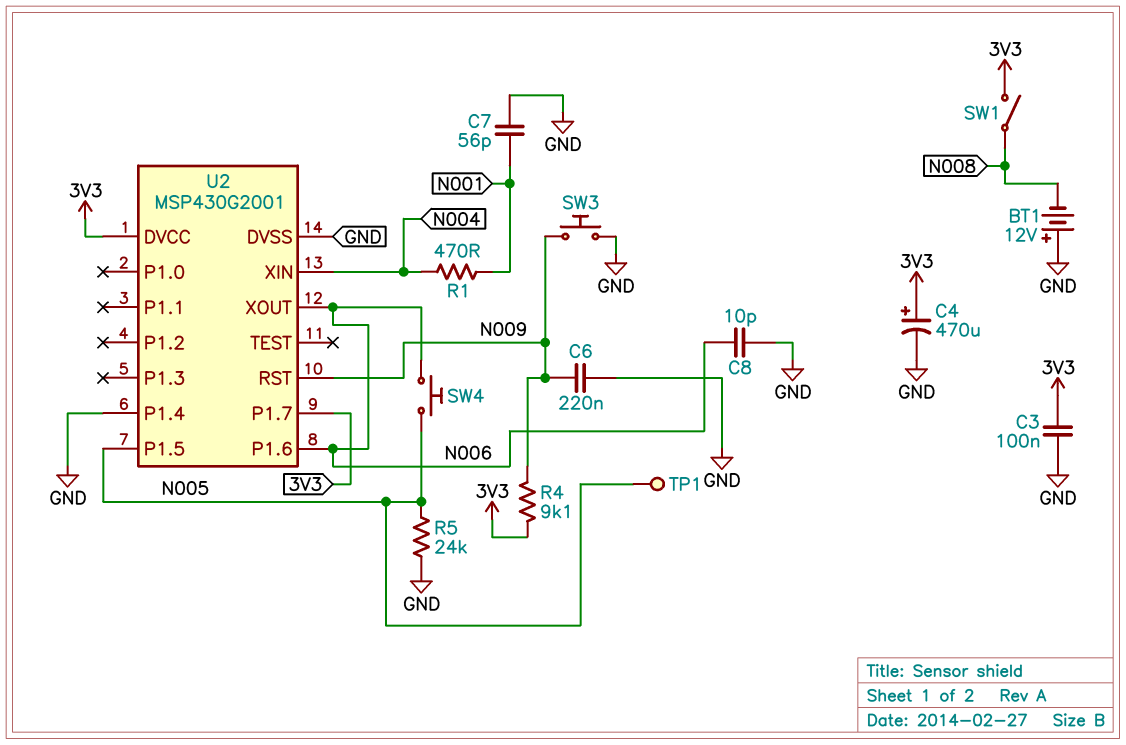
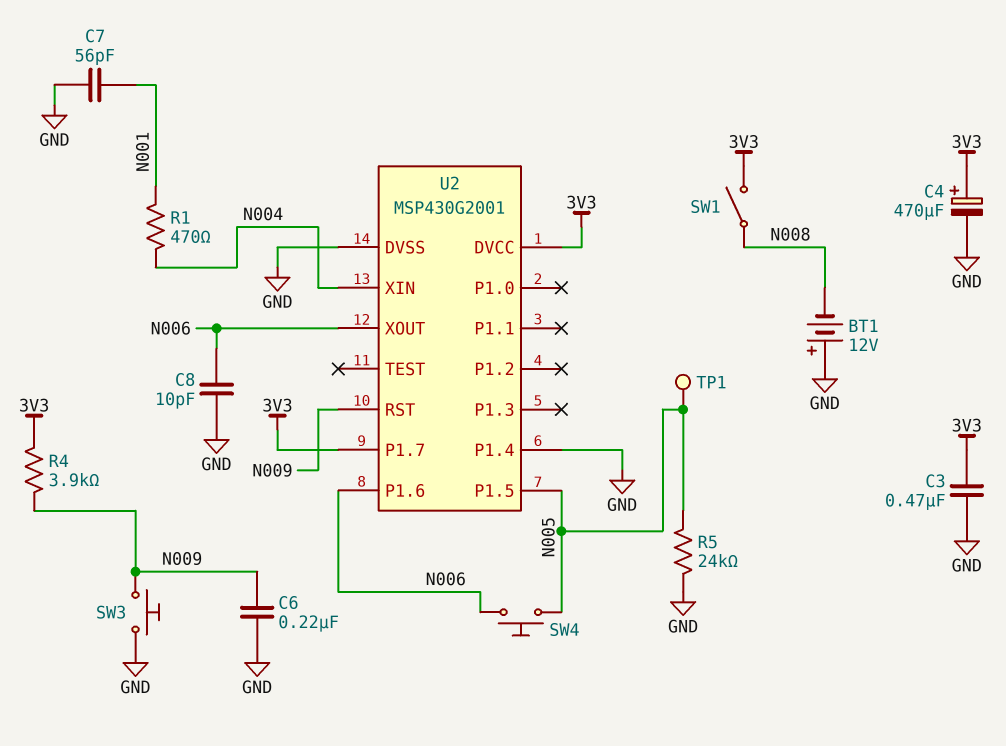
C3: 100nF (3V3, GND) -> 470nF (3V3, GND)
R4: 9.1k (3V3, N009) -> 3.9k (3V3, N009)

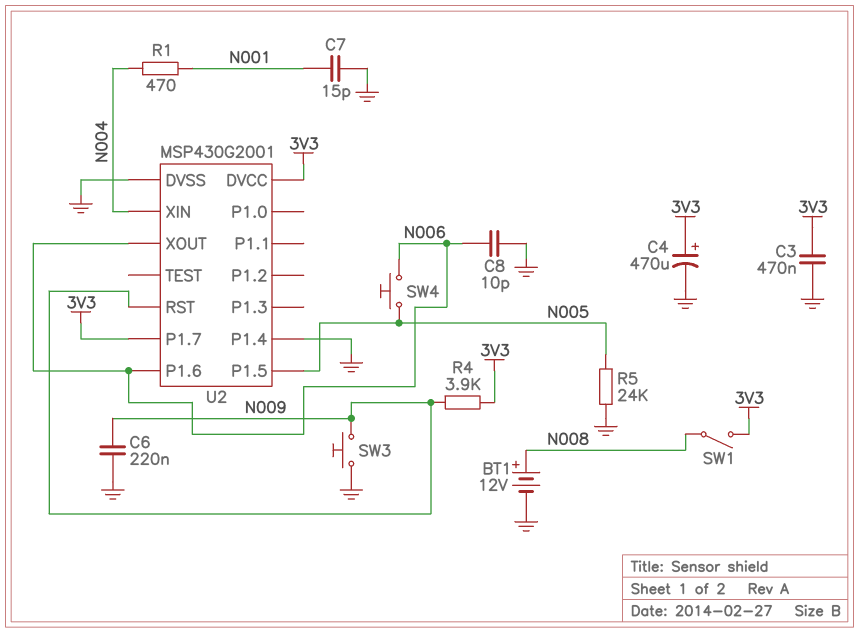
BT1: 12V (plus GND, minus N008) -> 12V (plus N008, minus GND)
C7: 56pF (GND, N001) -> 15pF (GND, N001)
TP1: test point (N005) -> none

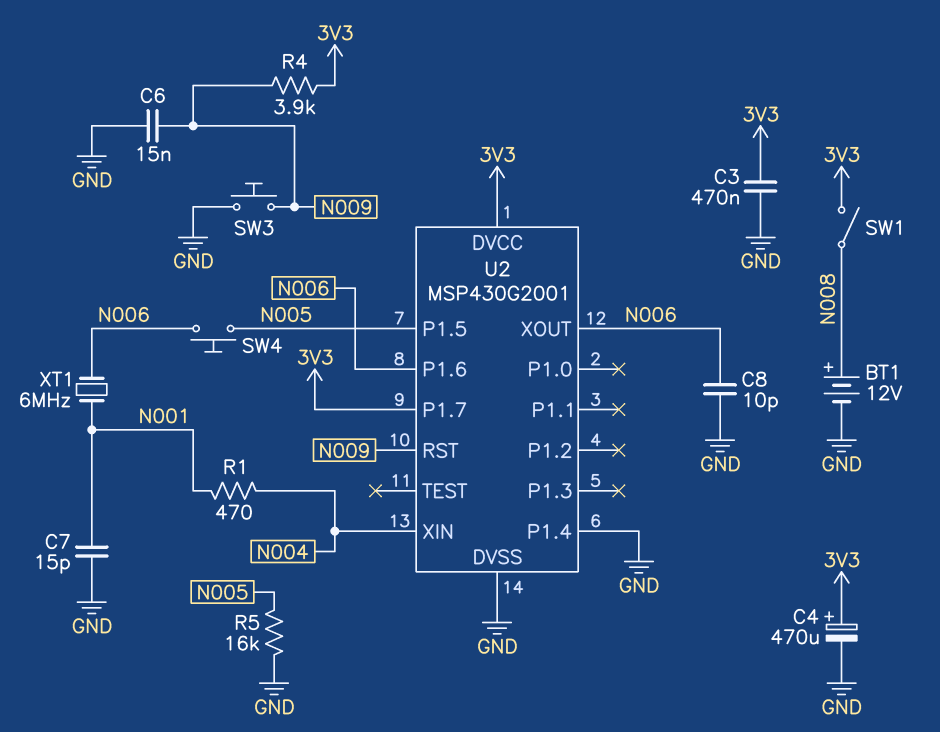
C6: 220nF (GND, N009) -> 15nF (GND, N009)
R5: 24k (GND, N005) -> 16k (GND, N005)
XT1: none -> 6MHz (N001, N006)

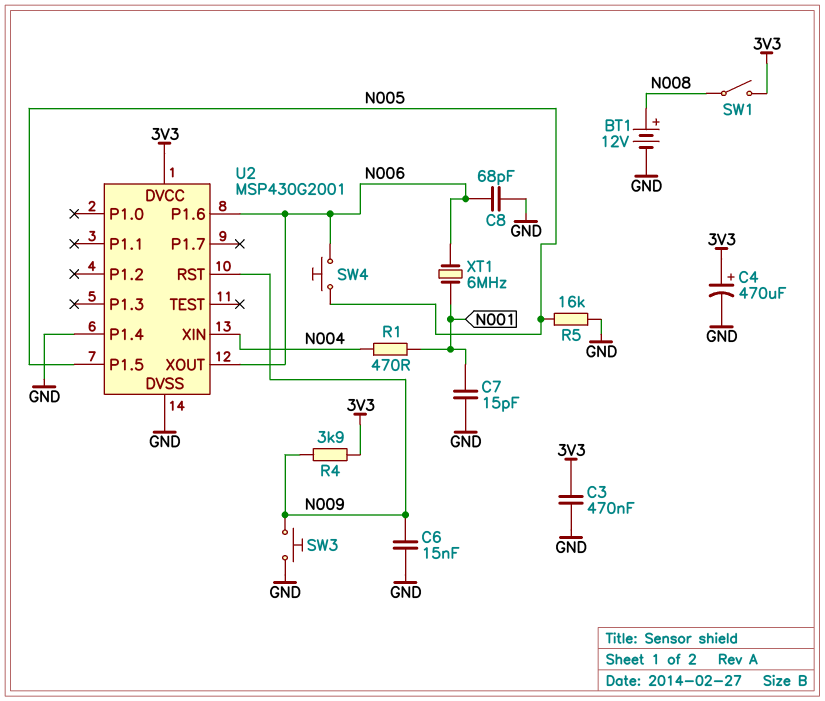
C8: 10pF (GND, N006) -> 68pF (GND, N006)
U2 pin P1.7: 3V3 -> none

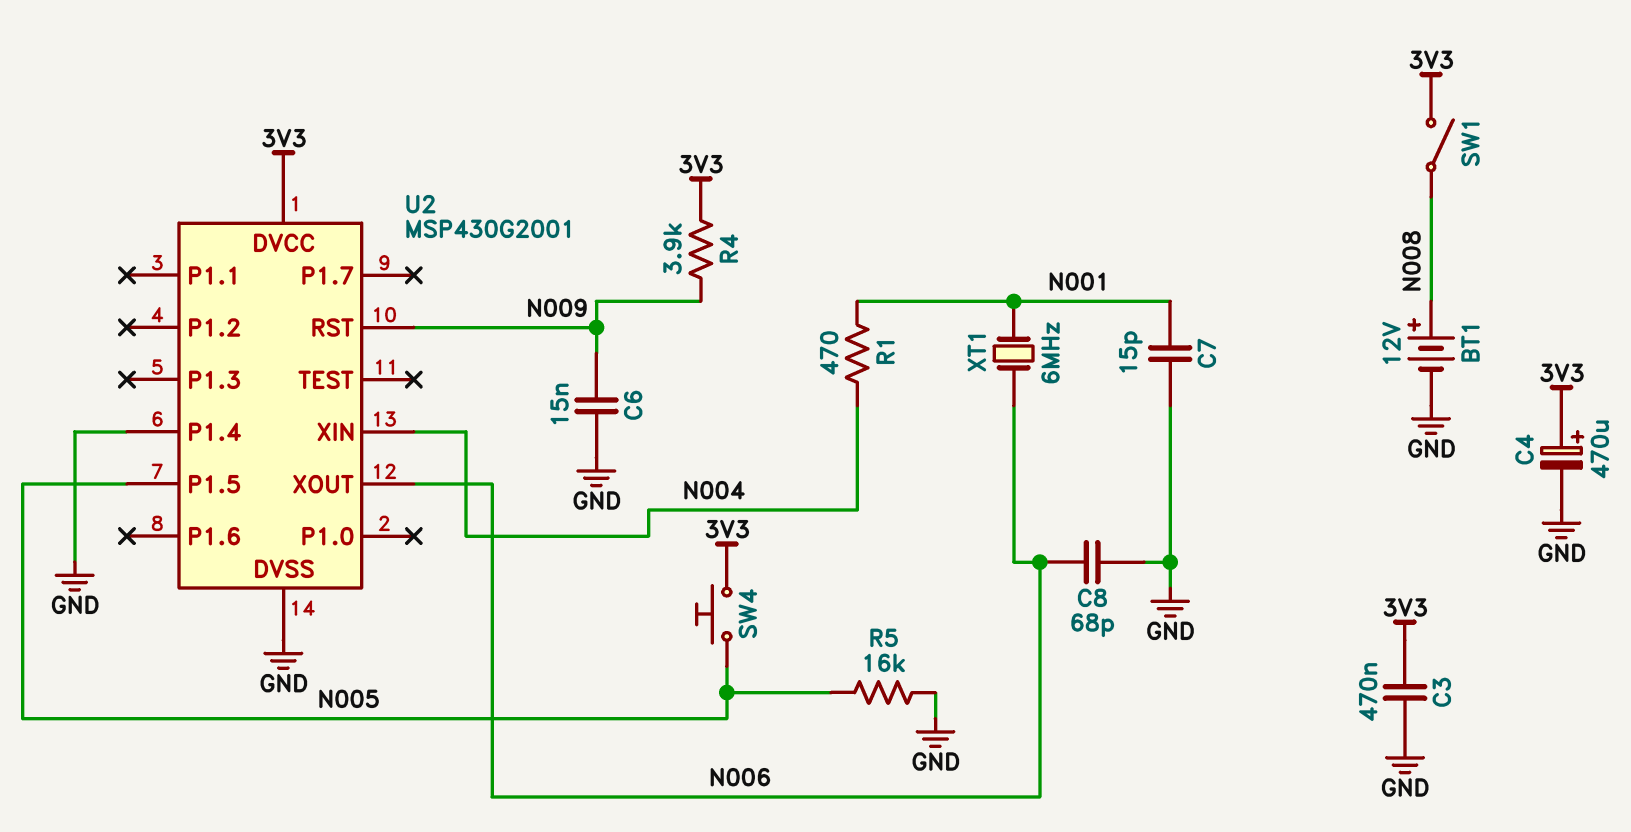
SW3: button (GND, N009) -> none
SW4: button (N005, N006) -> button (3V3, N005)
U2 pin P1.6: N006 -> none

